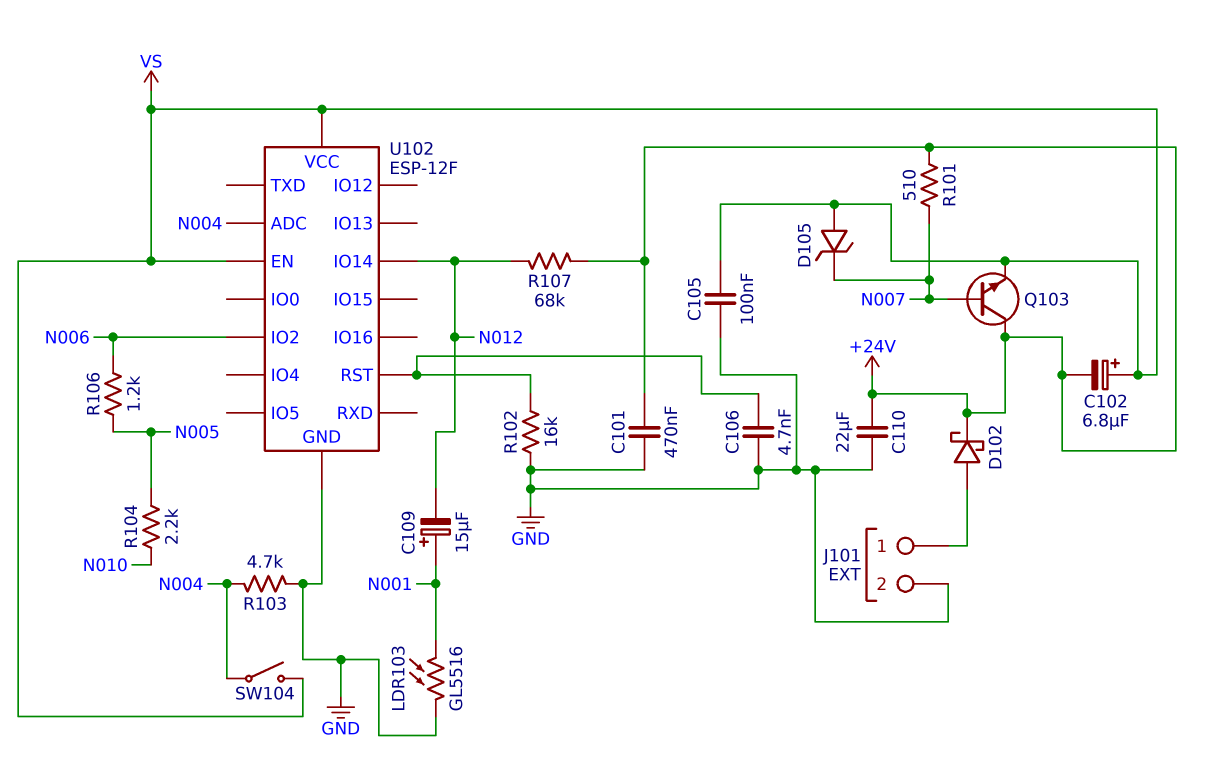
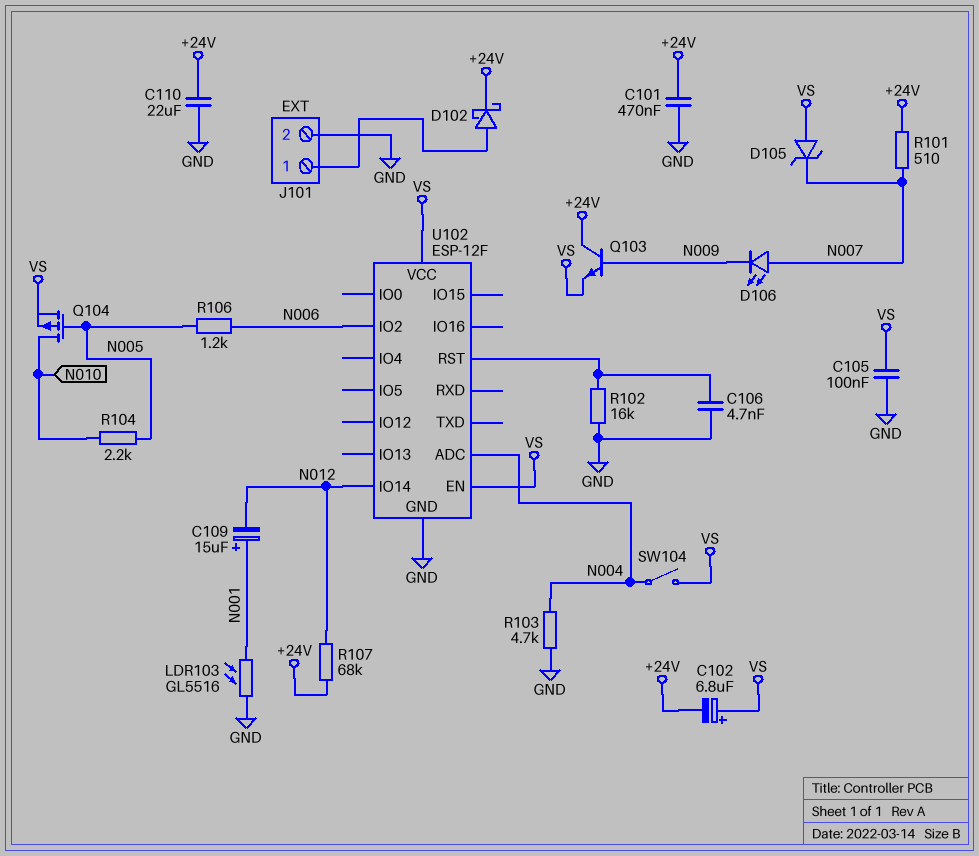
D106: none -> LED (A N007, K N009)
Q103: NPN (B N007, C +24V, E VS) -> NPN (B N009, C +24V, E VS)
Q104: none -> PMOS (G N005, D N010, S VS)

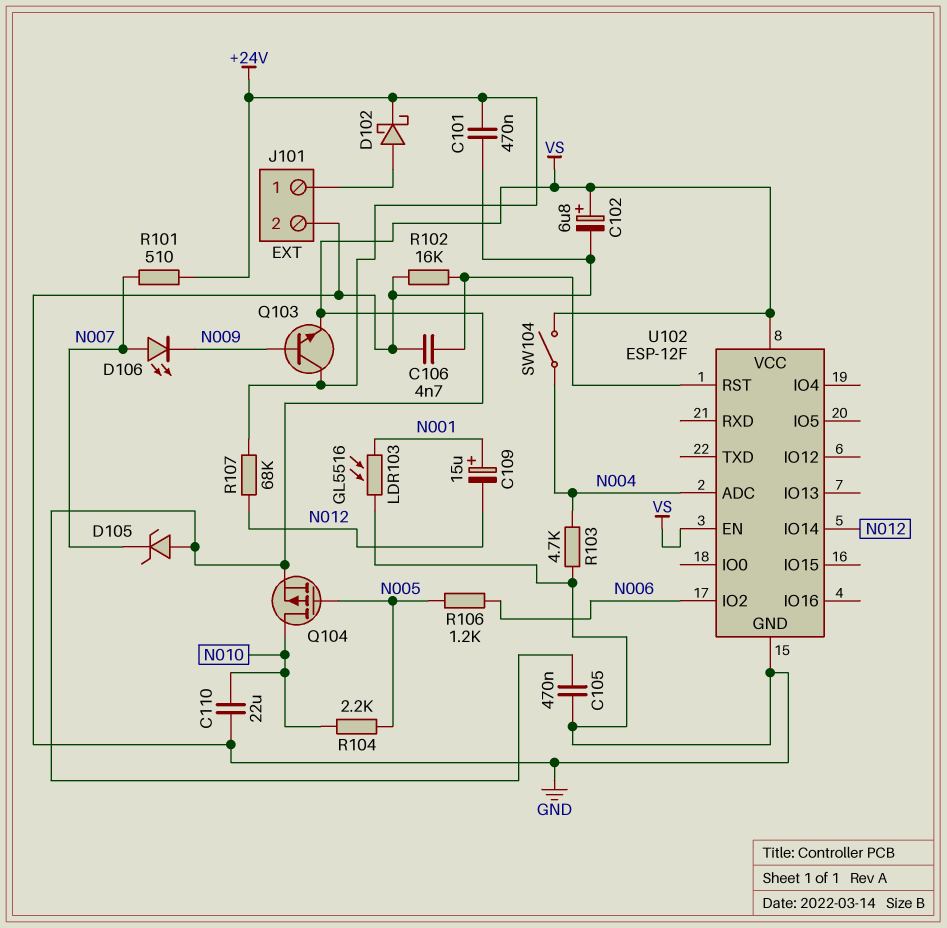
C102: 6.8uF (plus VS, minus +24V) -> 6.8uF (plus VS, minus GND)
C105: 100nF (GND, VS) -> 470nF (GND, VS)
C110: 22uF (+24V, GND) -> 22uF (GND, N010)

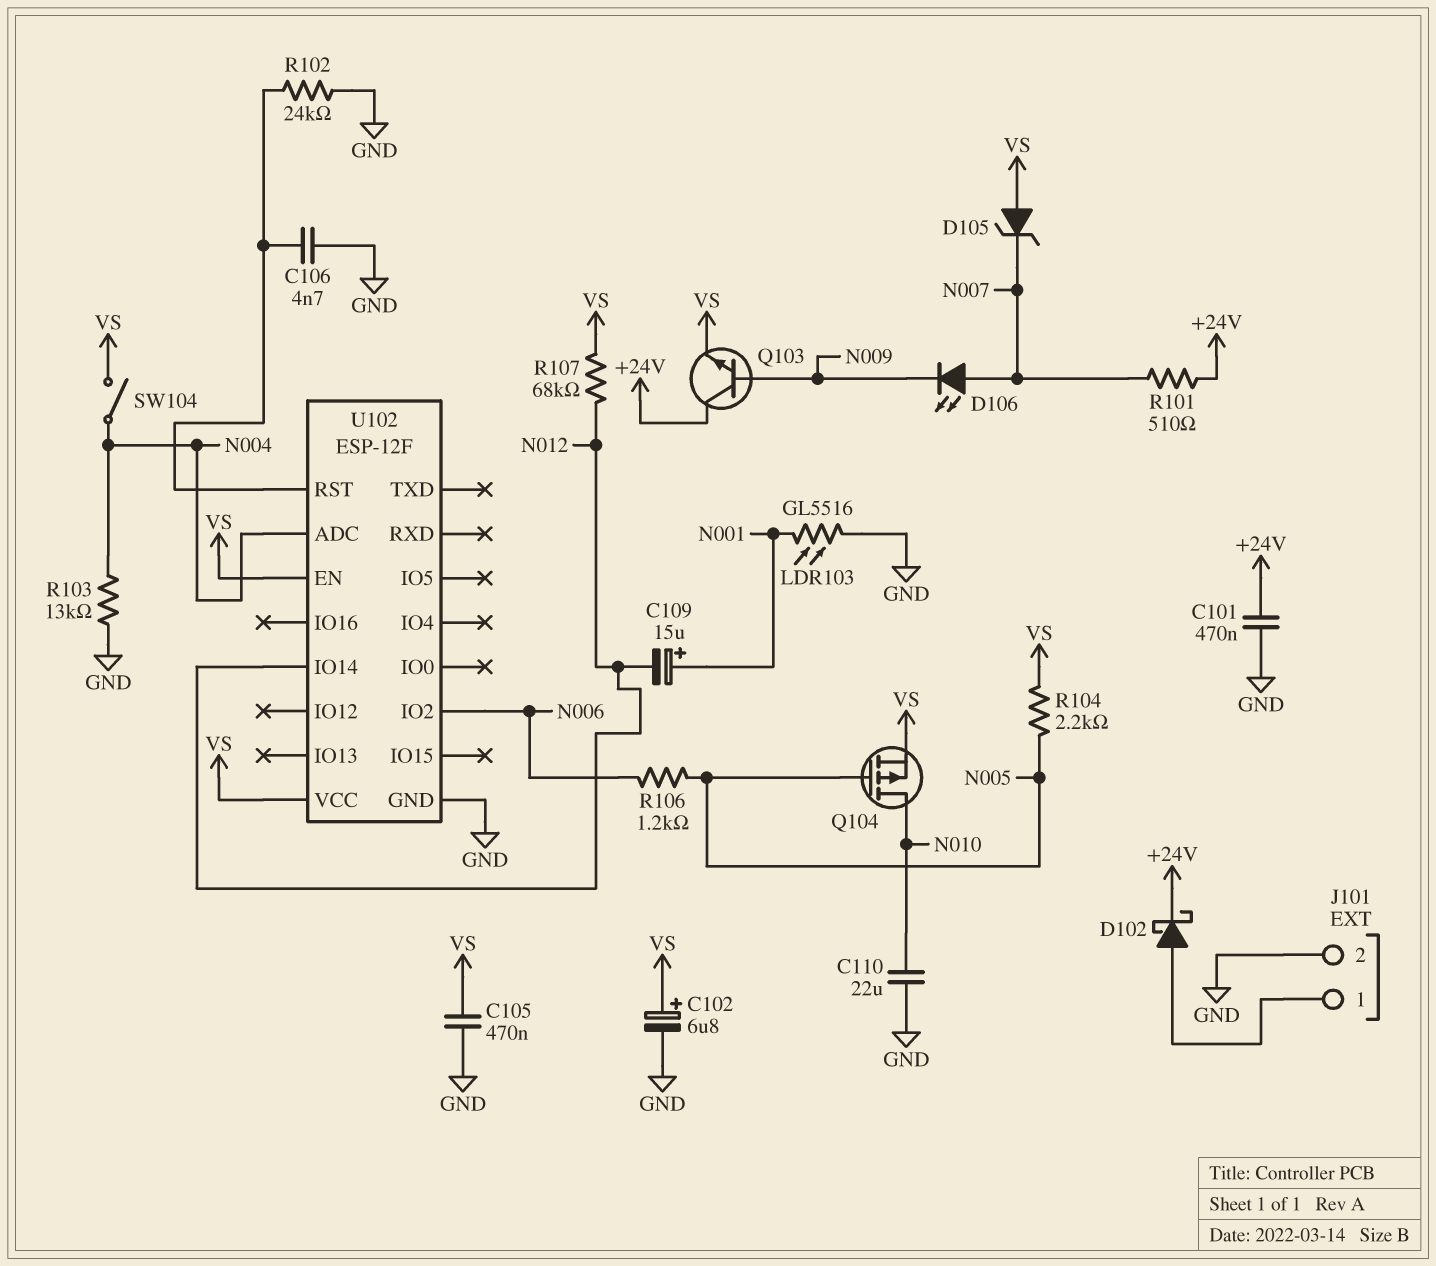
R102: 16k (GND, U102/RST) -> 24k (GND, U102/RST)
R103: 4.7k (GND, N004) -> 13k (GND, N004)
R104: 2.2k (N005, N010) -> 2.2k (N005, VS)
R107: 68k (+24V, N012) -> 68k (N012, VS)

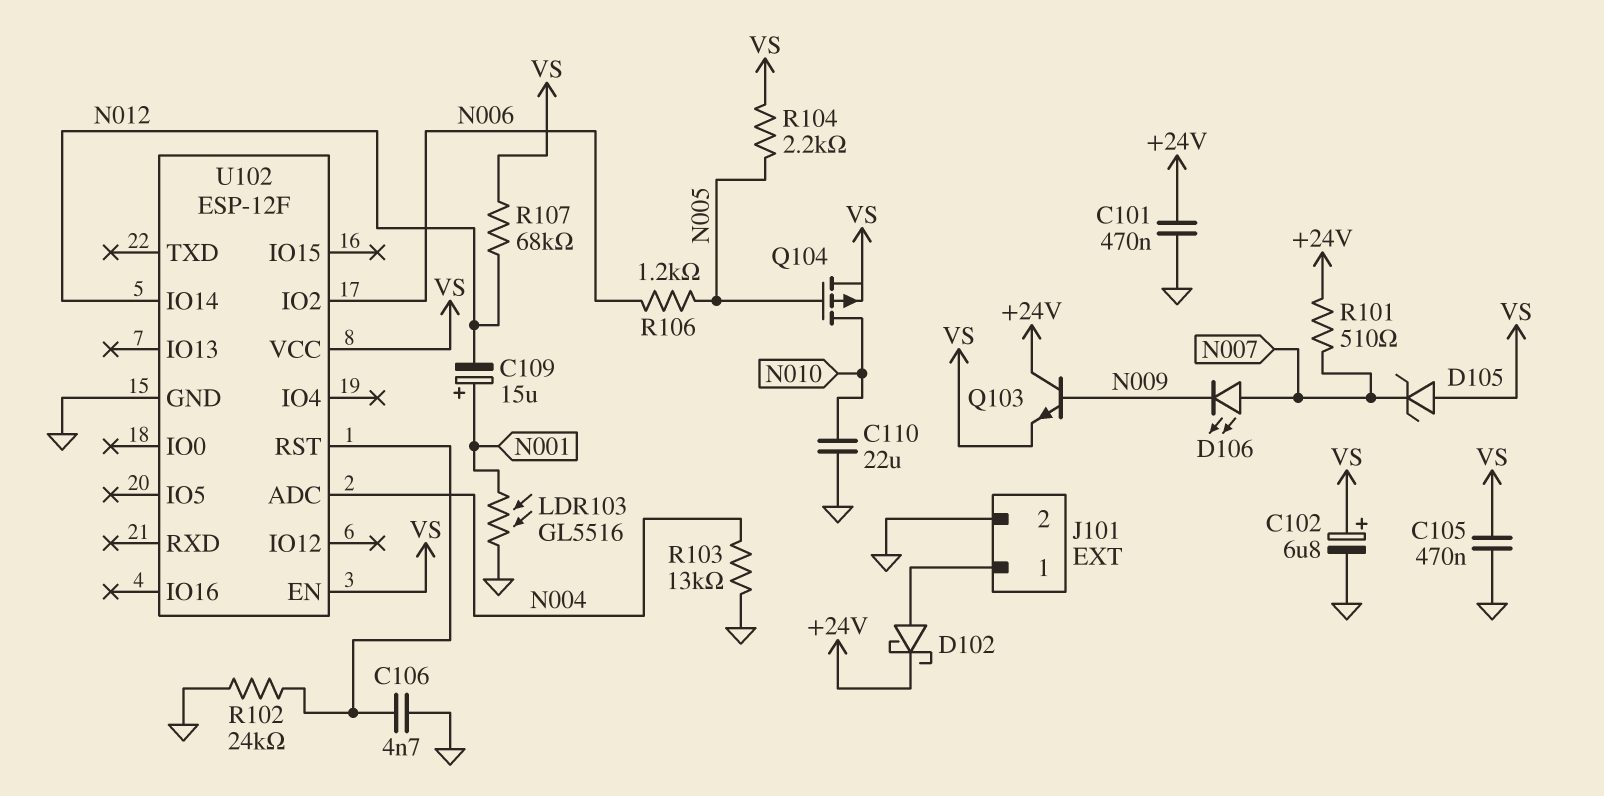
SW104: switch (N004, VS) -> none

